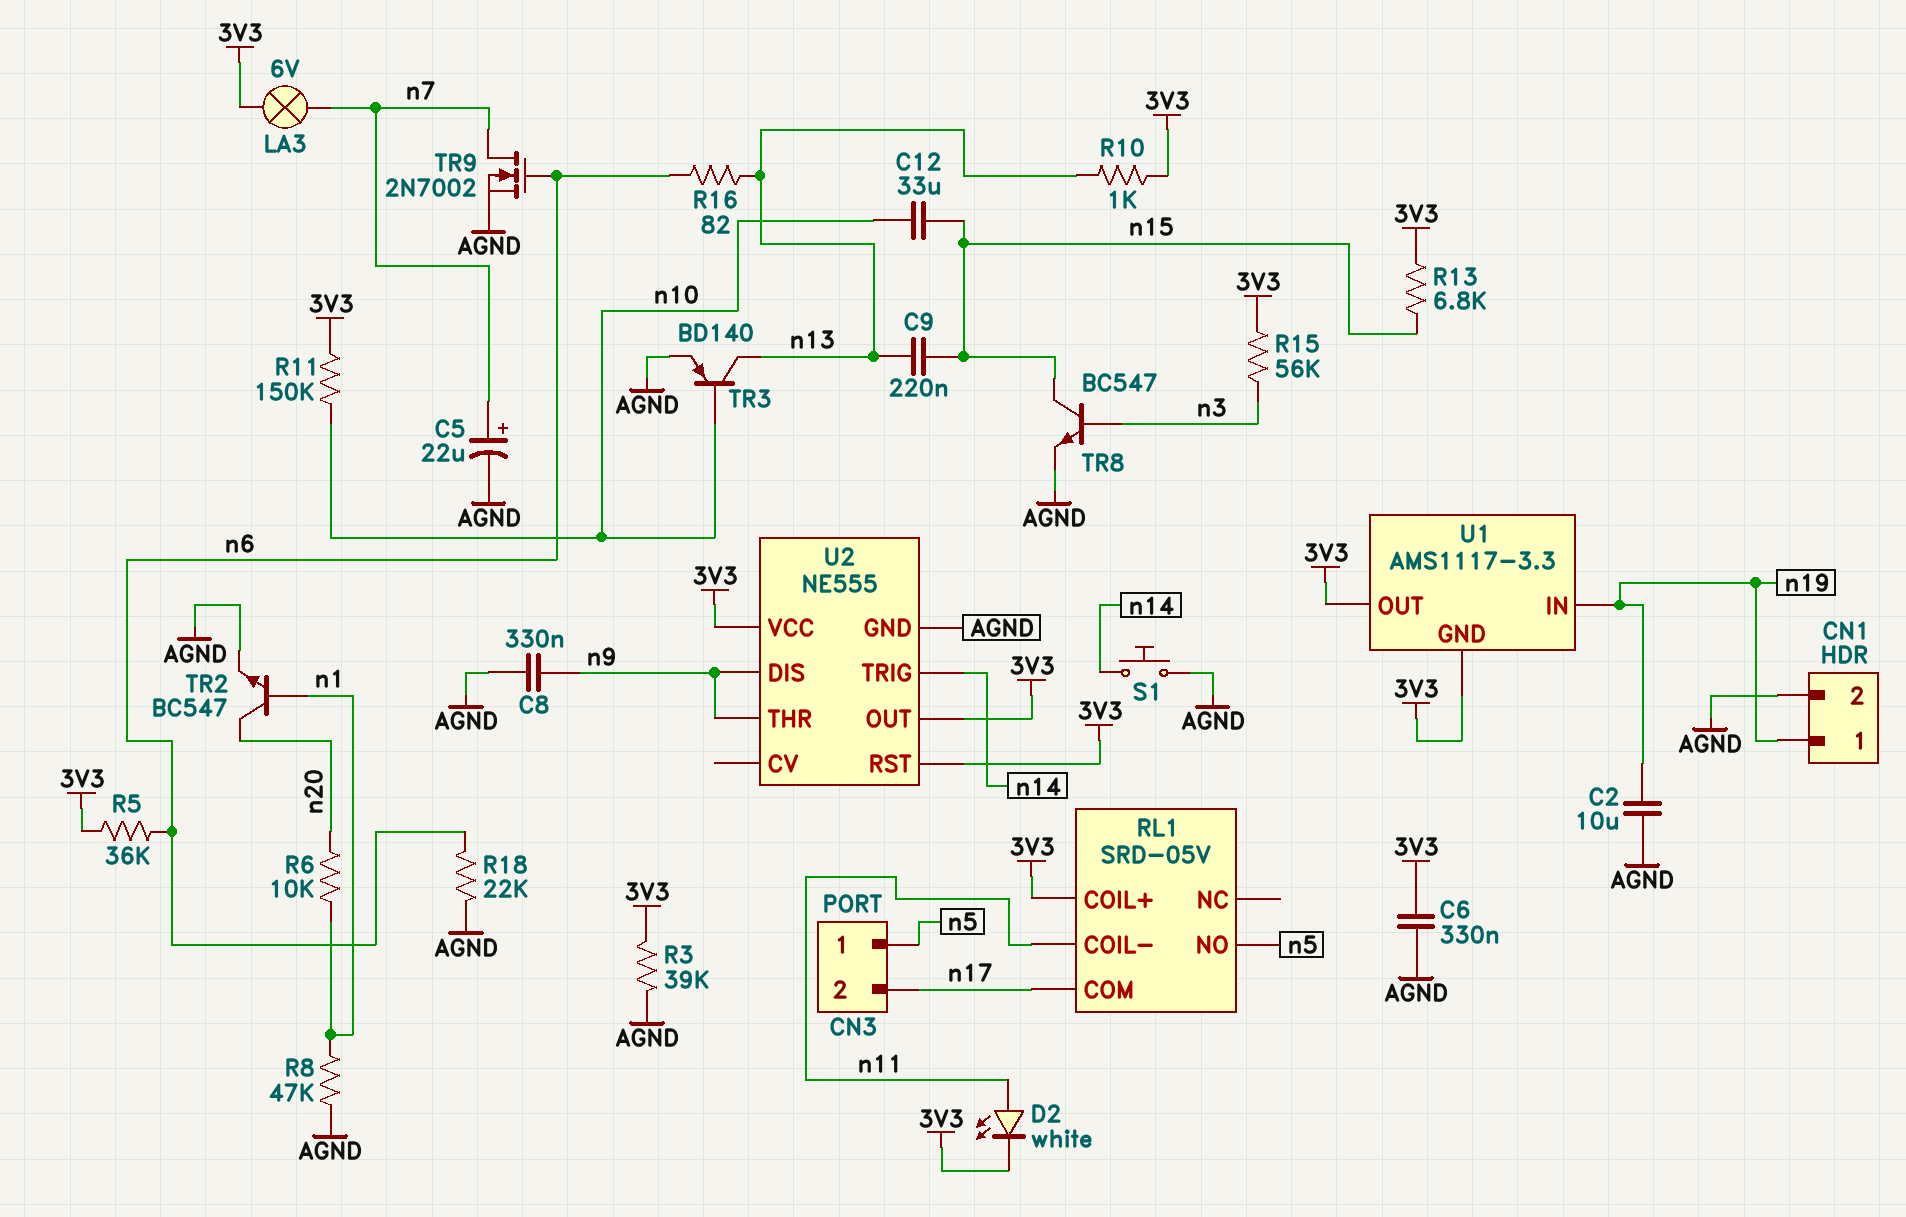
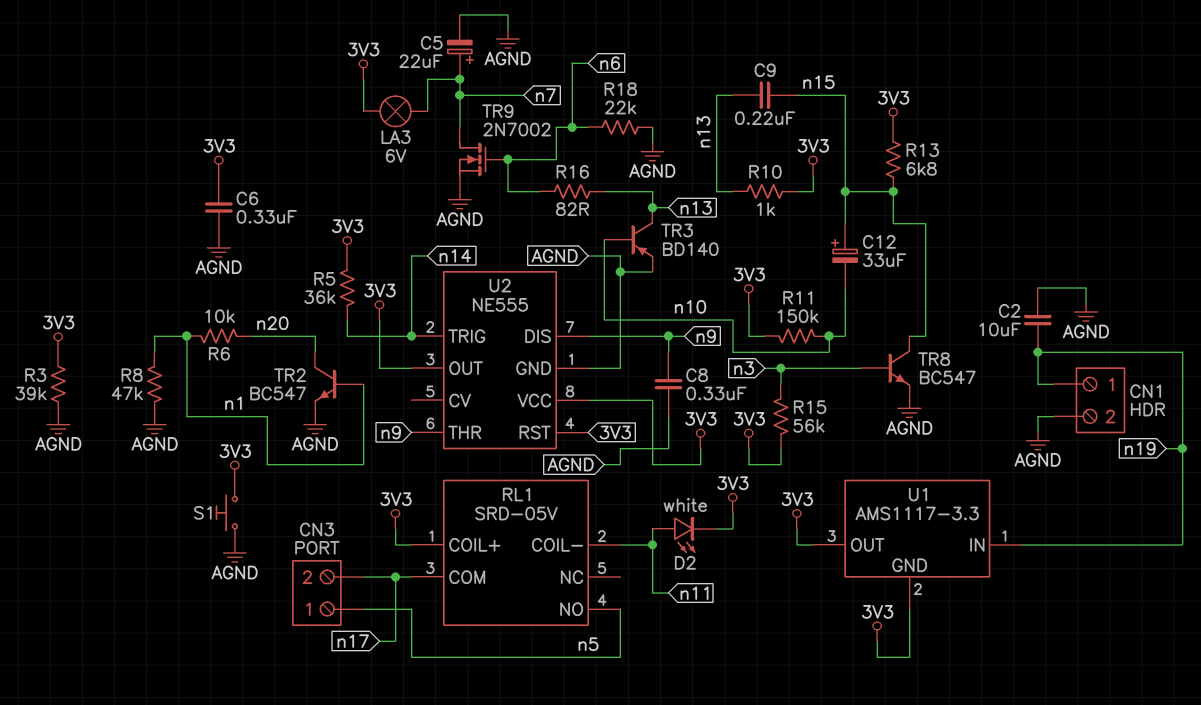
C12: 33uF (n10, n15) -> 33uF (plus n15, minus n10)
R5: 36k (3V3, n6) -> 36k (3V3, n14)
S1: button (AGND, n14) -> button (3V3, AGND)

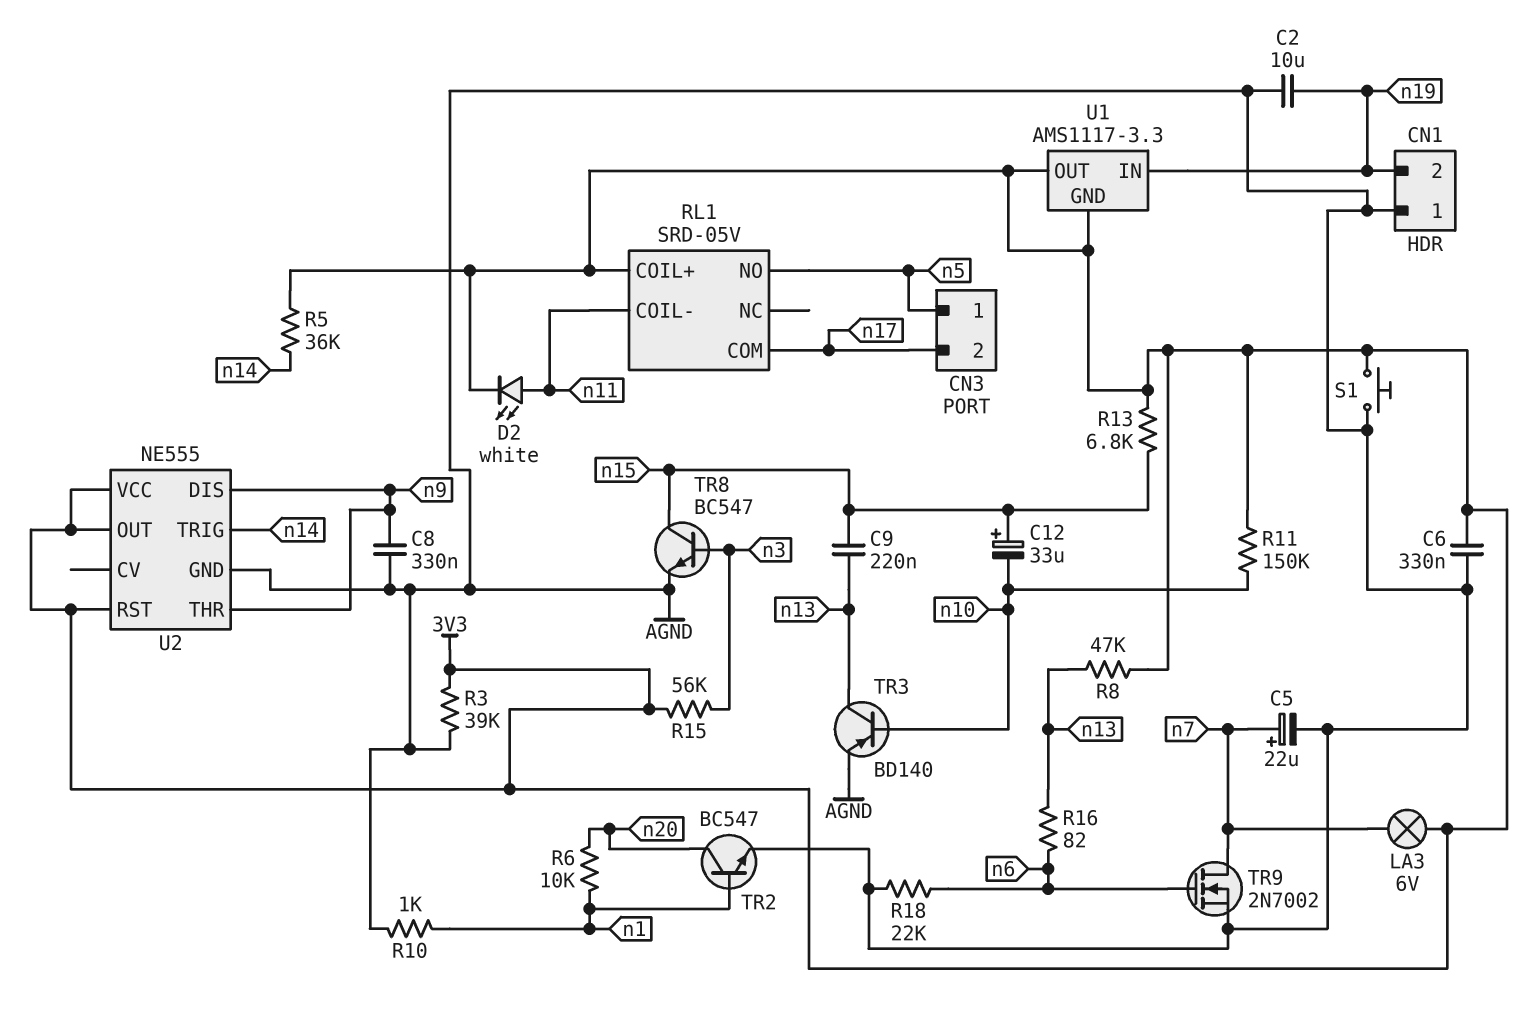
CN1 pin 1: n19 -> AGND
CN1 pin 2: AGND -> n19
R8: 47k (AGND, n1) -> 47k (3V3, n13)
R10: 1k (3V3, n13) -> 1k (AGND, n1)

